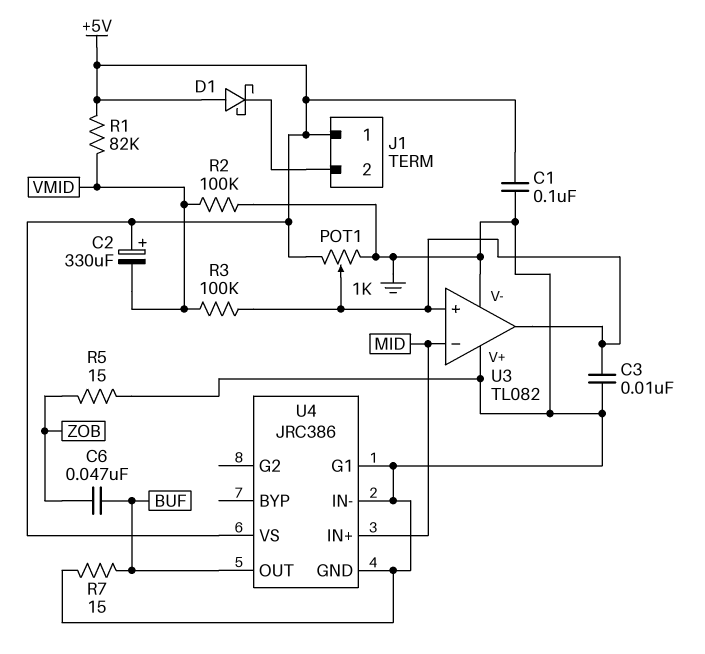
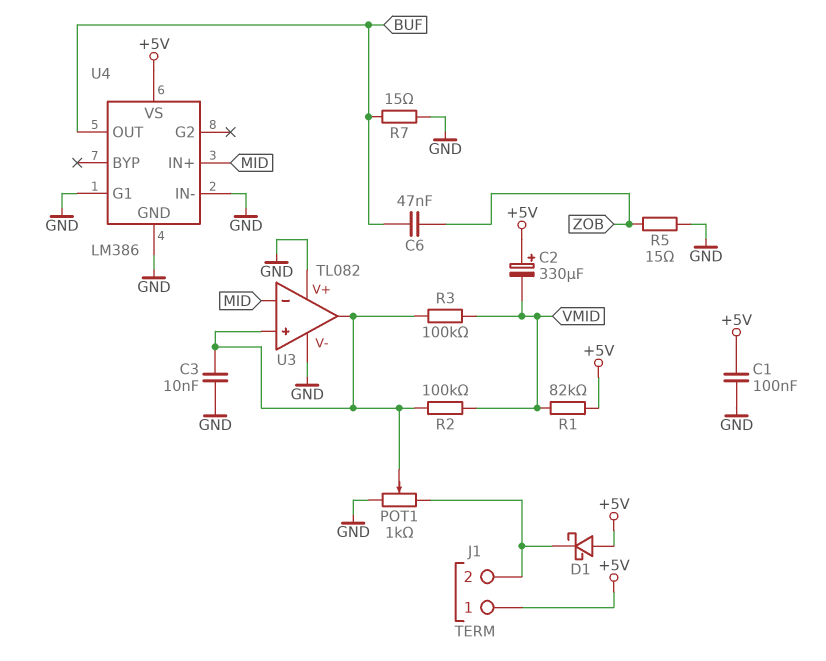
POT1: 1k (+5V, GND, wiper U3/in+) -> 1k (GND, J1/2, wiper U3/in+)
R2: 100k (GND, VMID) -> 100k (U3/in+, VMID)
U4: JRC386 -> LM386

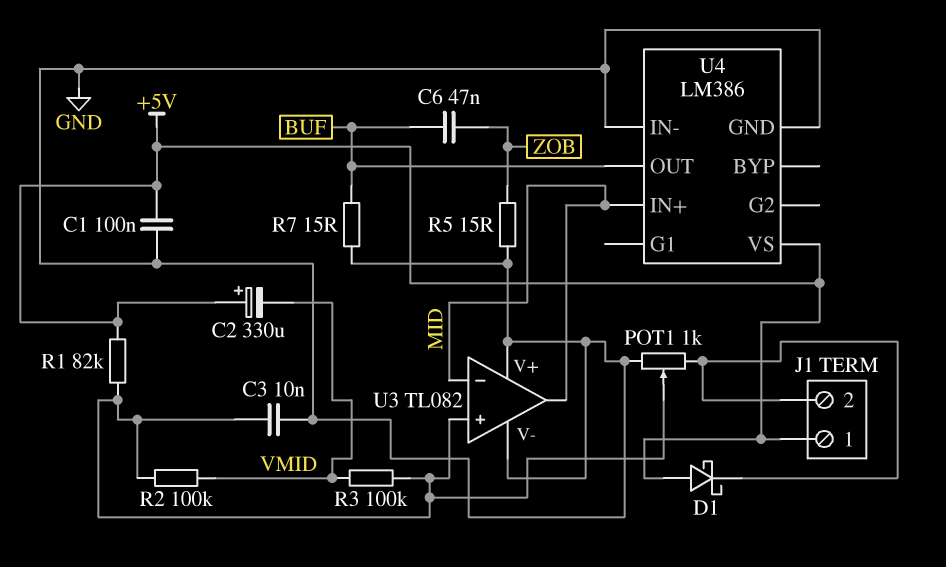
R1: 82k (+5V, VMID) -> 82k (+5V, U3/in+)
U3 pin out: U3/in+ -> MID
U4 pin G1: GND -> none

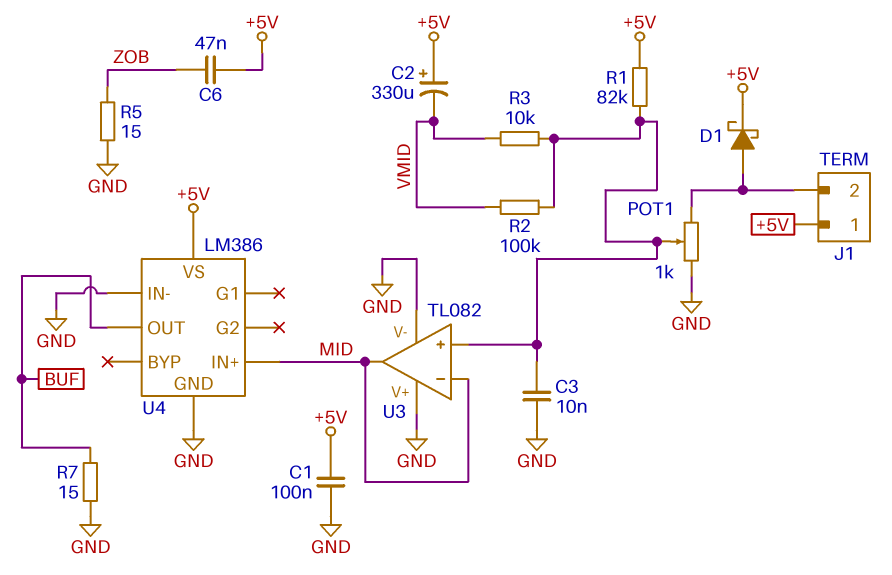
C6: 47nF (BUF, ZOB) -> 47nF (+5V, ZOB)
D1: schottky (A +5V, K J1/2) -> schottky (A J1/2, K +5V)
R3: 100k (U3/in+, VMID) -> 10k (U3/in+, VMID)

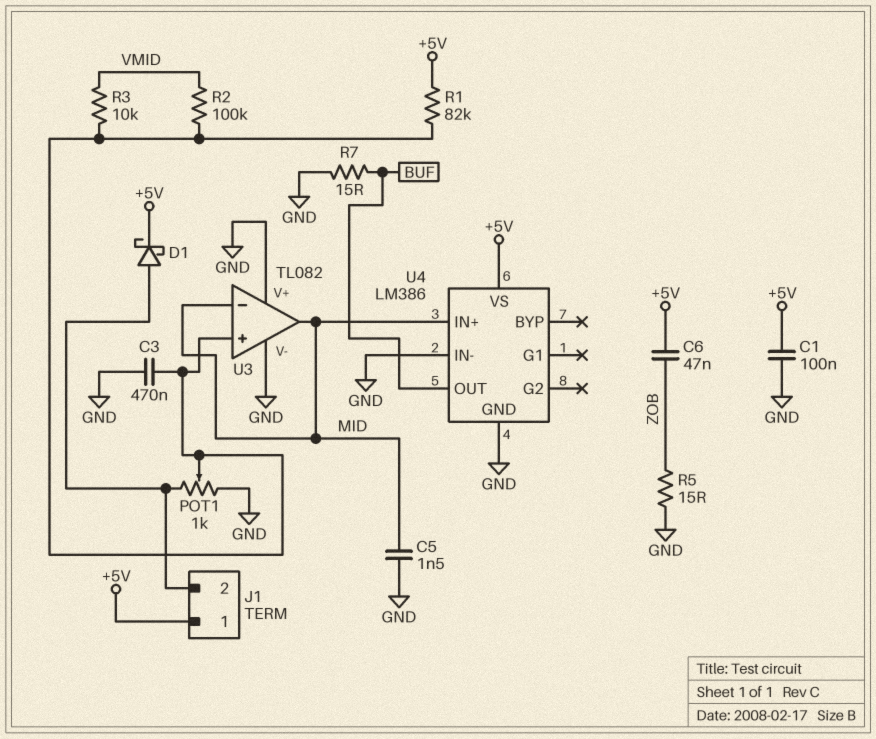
C2: 330uF (plus +5V, minus VMID) -> none
C3: 10nF (GND, U3/in+) -> 470nF (GND, U3/in+)
C5: none -> 1.5nF (GND, MID)

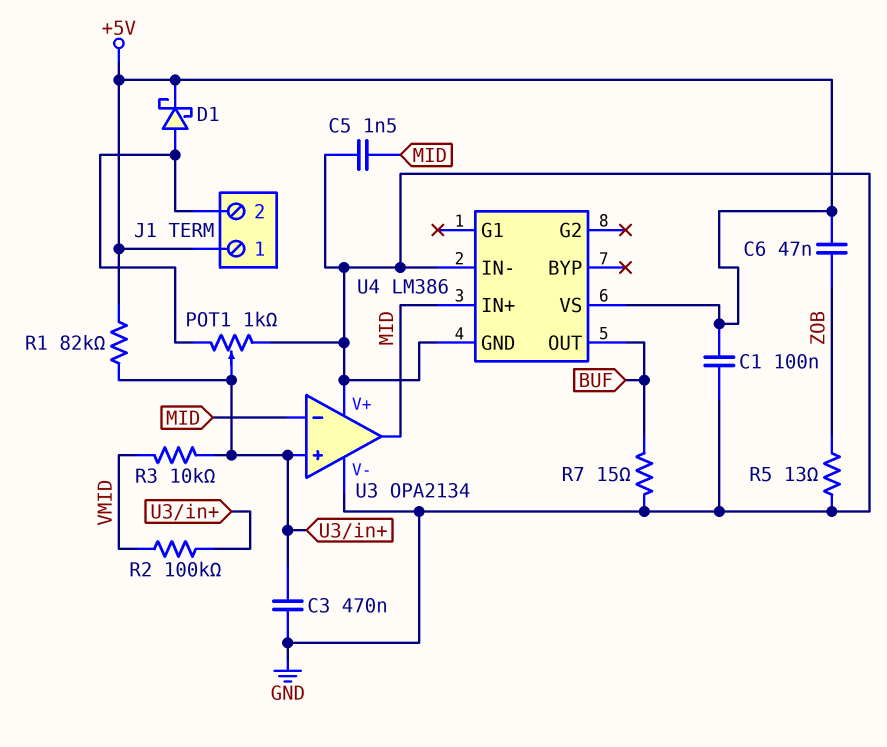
R5: 15 (GND, ZOB) -> 13 (GND, ZOB)
U3: TL082 -> OPA2134

